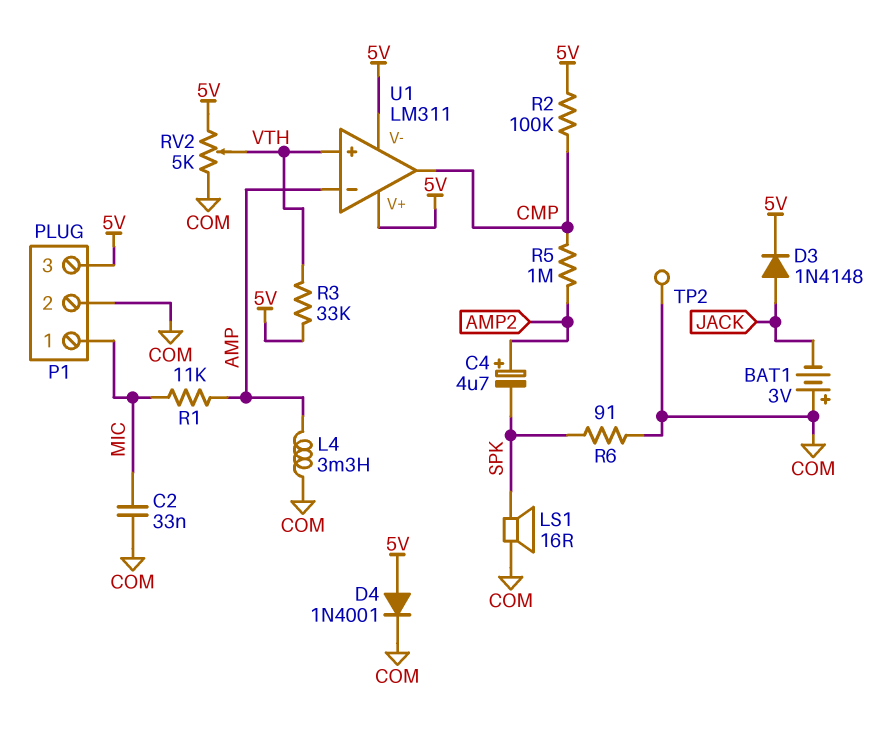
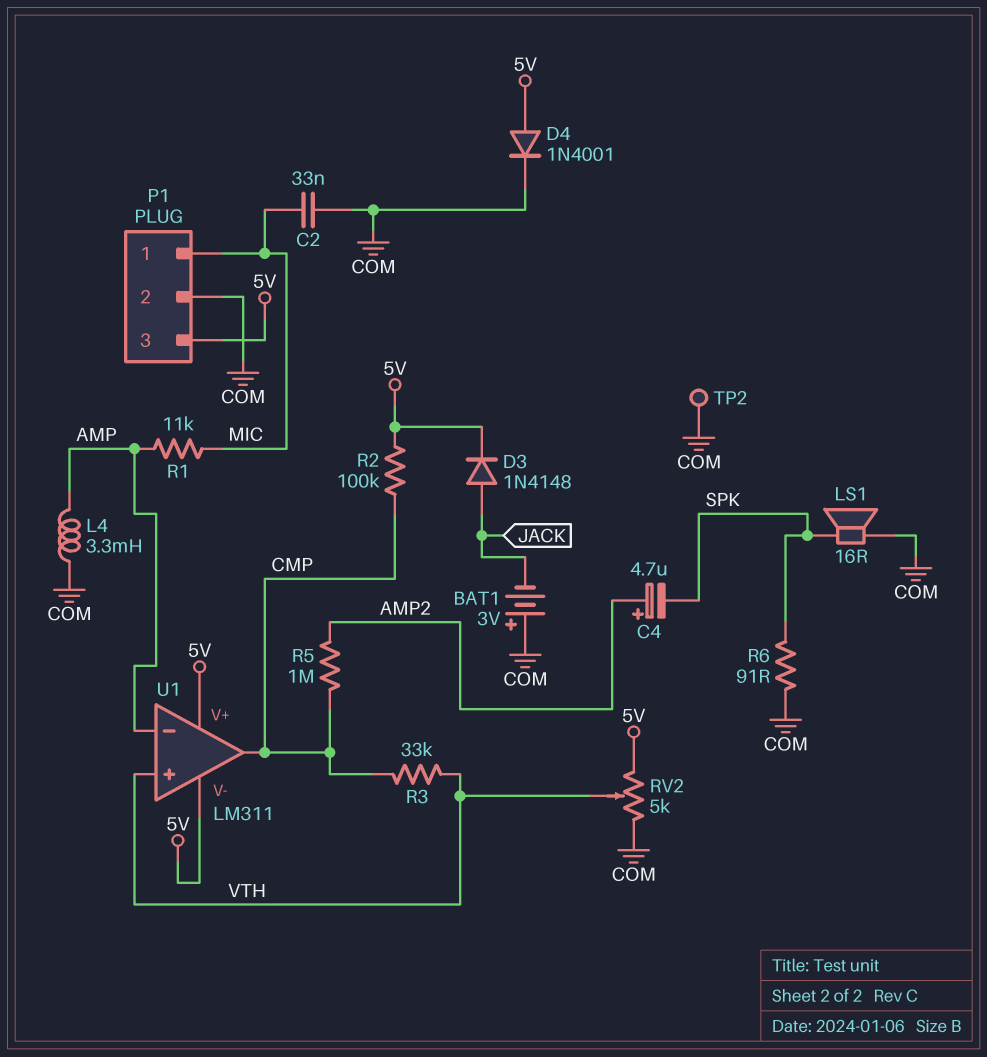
R3: 33k (5V, VTH) -> 33k (CMP, VTH)

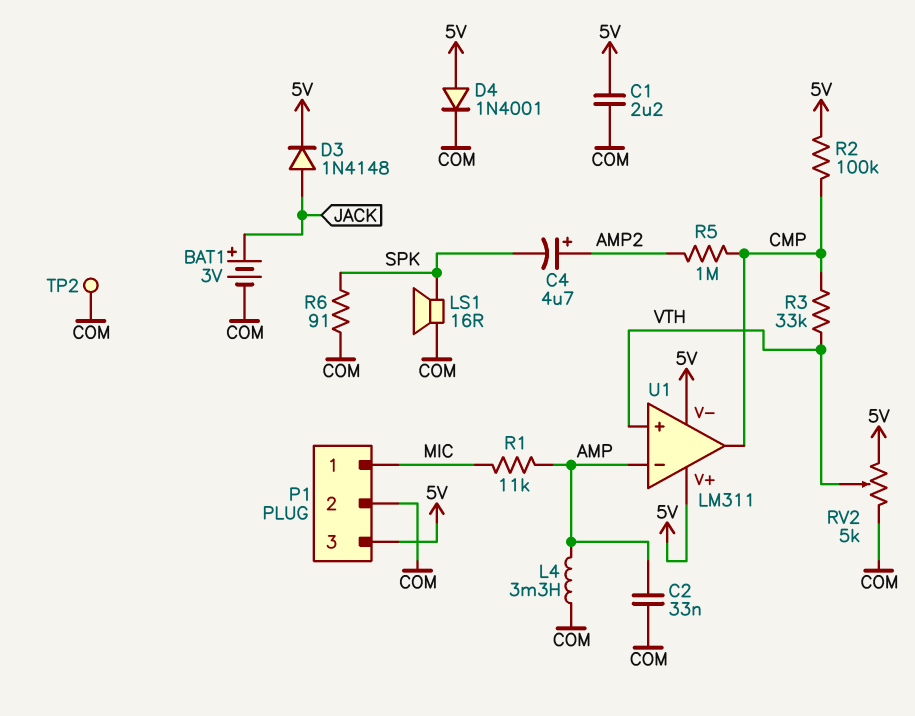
BAT1: 3V (plus COM, minus JACK) -> 3V (plus JACK, minus COM)
C1: none -> 2.2uF (5V, COM)
C2: 33nF (COM, MIC) -> 33nF (AMP, COM)

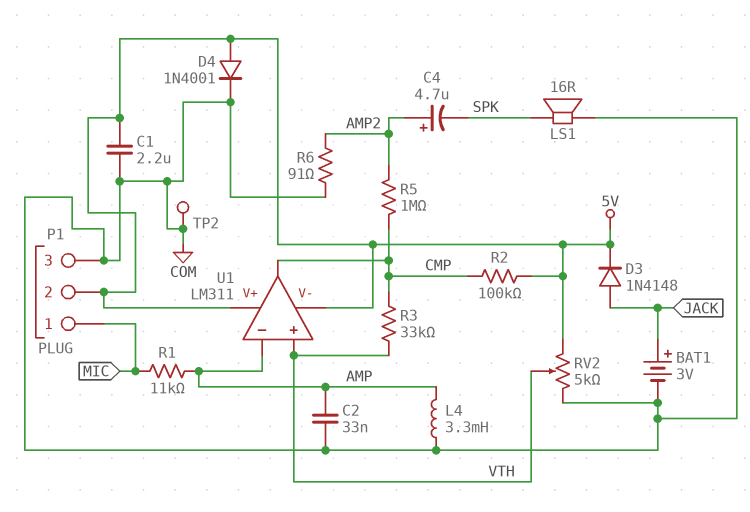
P1 pin 2: COM -> 5V
P1 pin 3: 5V -> COM
R6: 91 (COM, SPK) -> 91 (AMP2, COM)

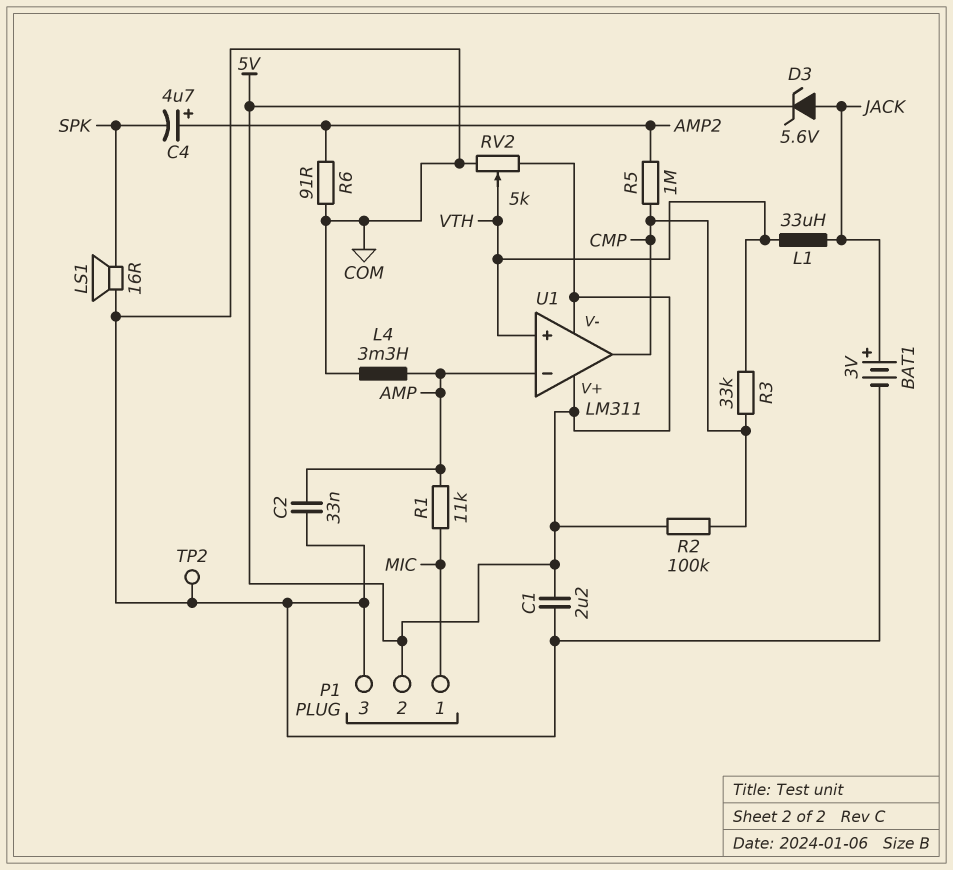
D3: diode 1N4148 (A JACK, K 5V) -> zener 5.6V (A JACK, K 5V)
D4: diode 1N4001 (A 5V, K COM) -> none
L1: none -> 33uH (JACK, VTH)

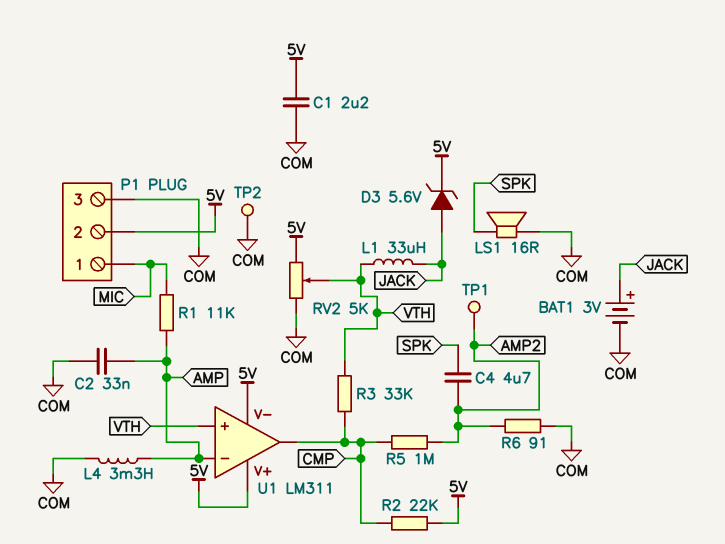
C4: 4.7uF (plus AMP2, minus SPK) -> 4.7uF (AMP2, SPK)
R2: 100k (5V, CMP) -> 22k (5V, CMP)
TP1: none -> test point (AMP2)

